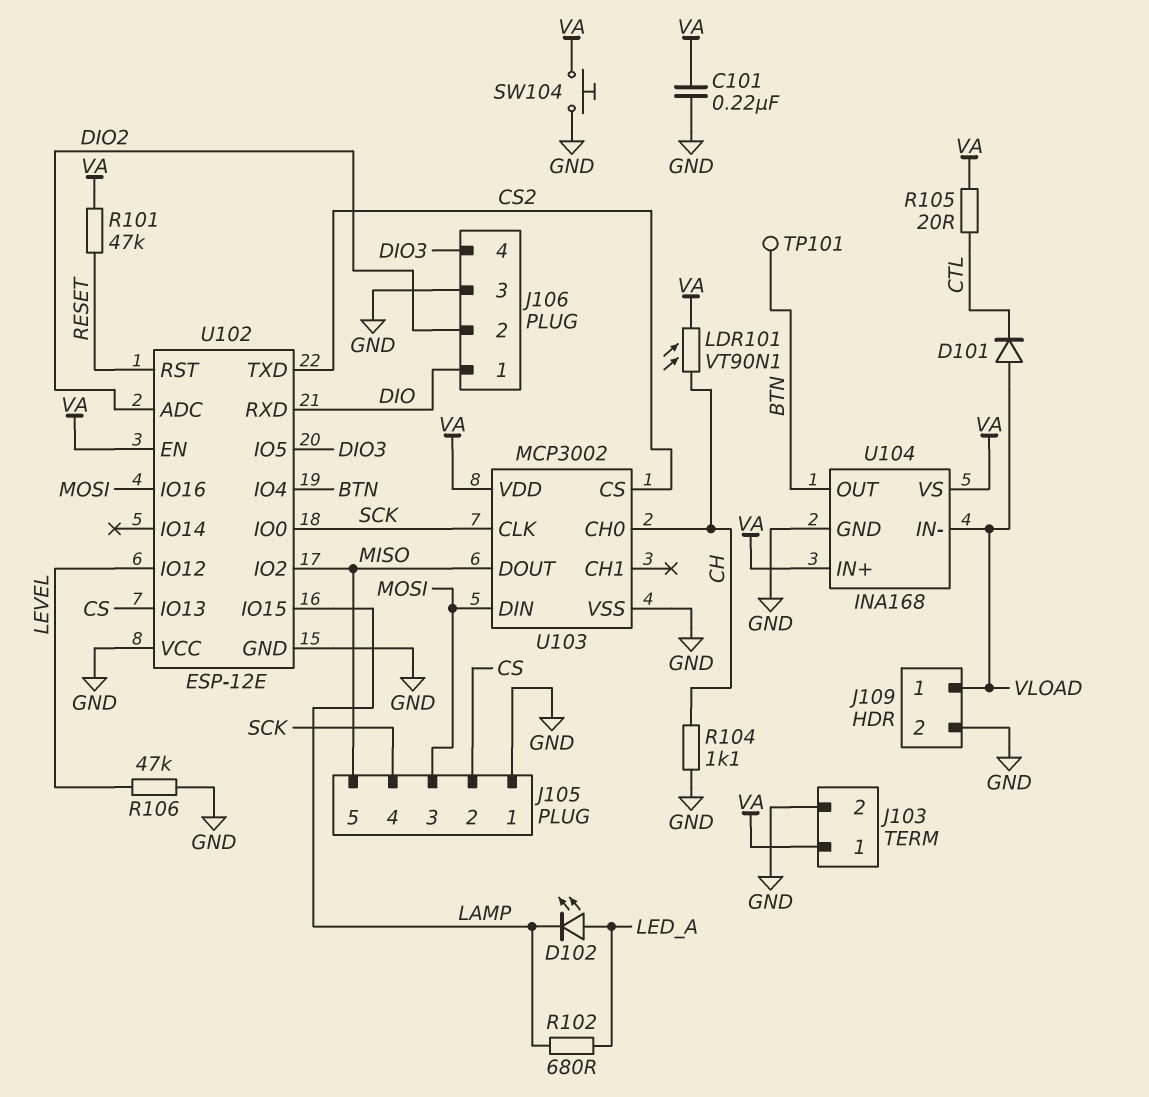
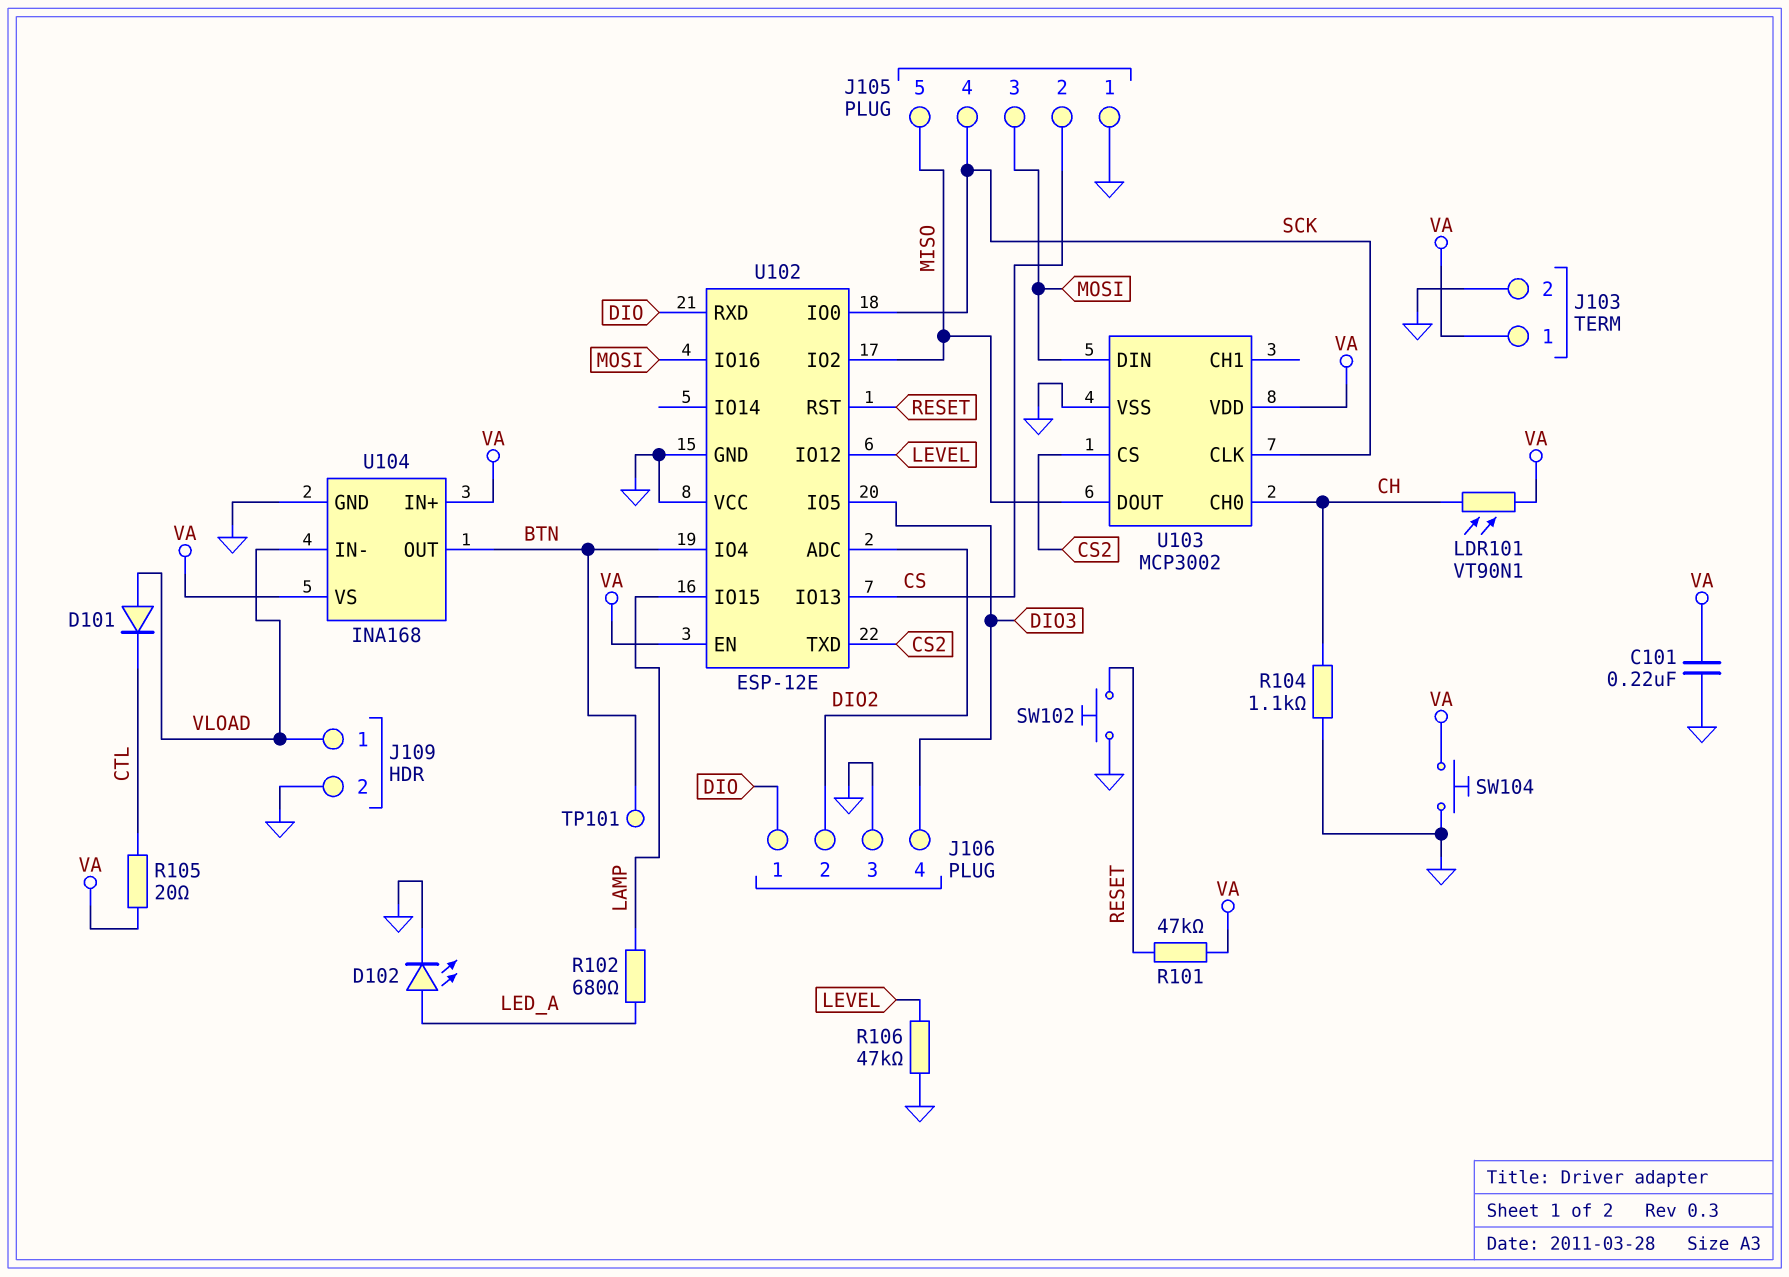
D102: LED (A LED_A, K LAMP) -> LED (A LED_A, K GND)
SW102: none -> button (GND, RESET)

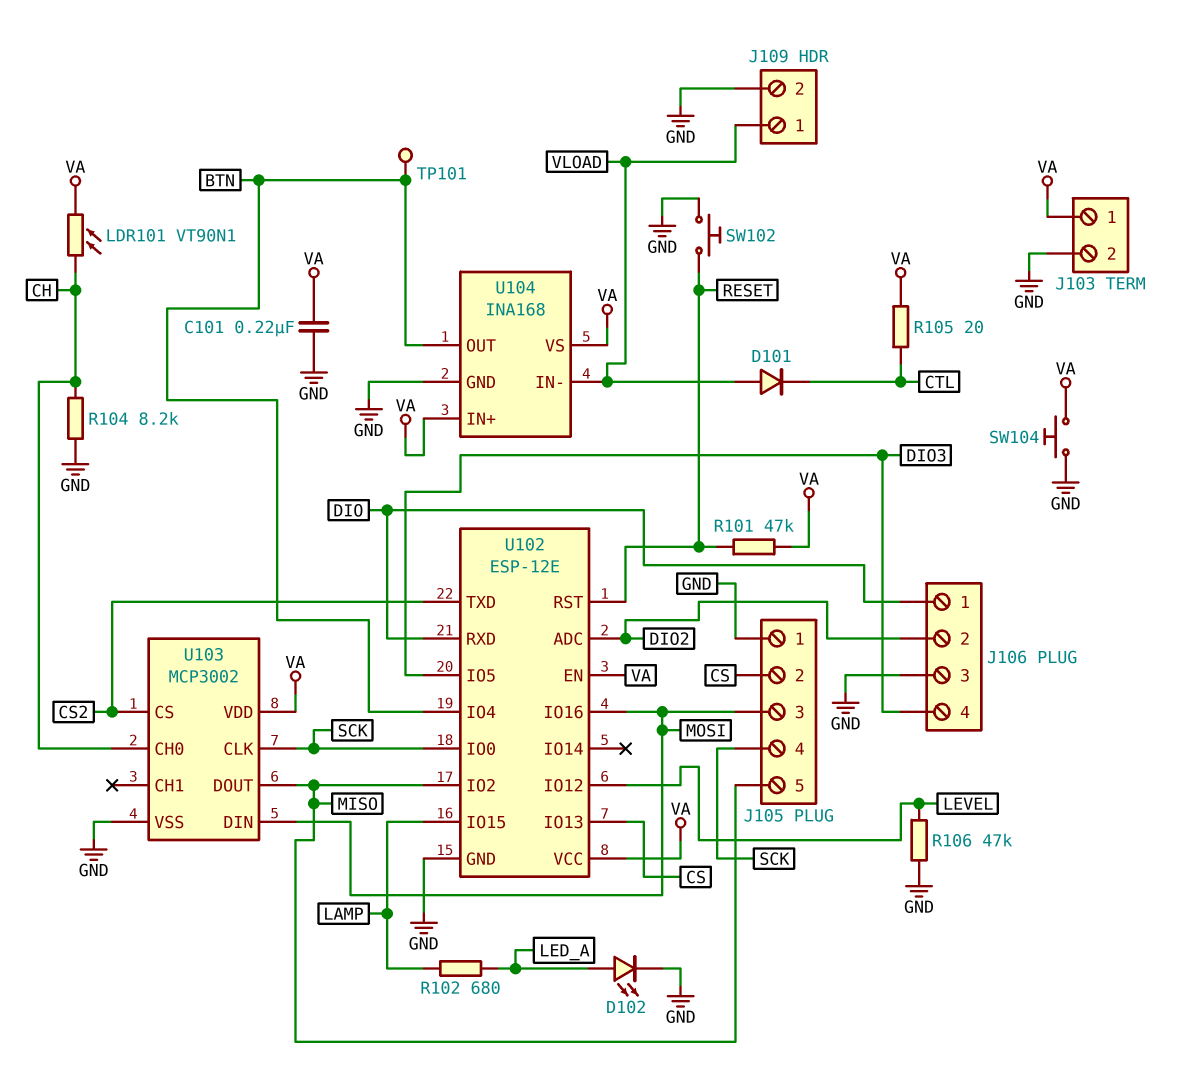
R104: 1.1k (CH, GND) -> 8.2k (CH, GND)
U102 pin VCC: GND -> VA

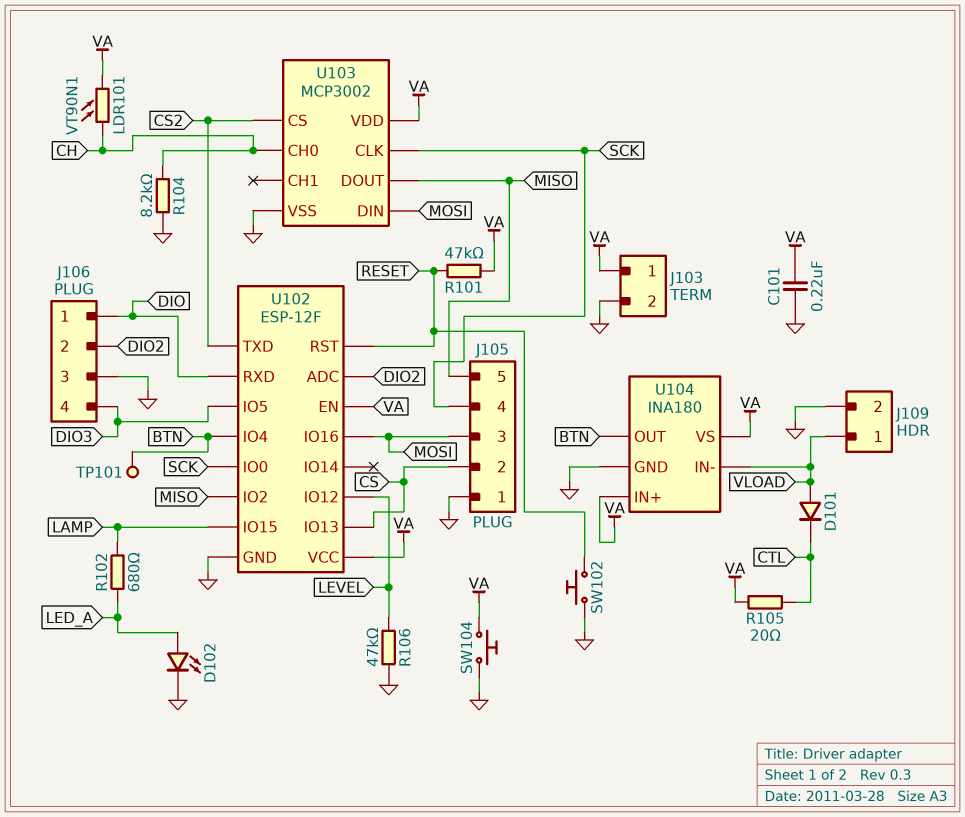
U102: ESP-12E -> ESP-12F
U104: INA168 -> INA180

